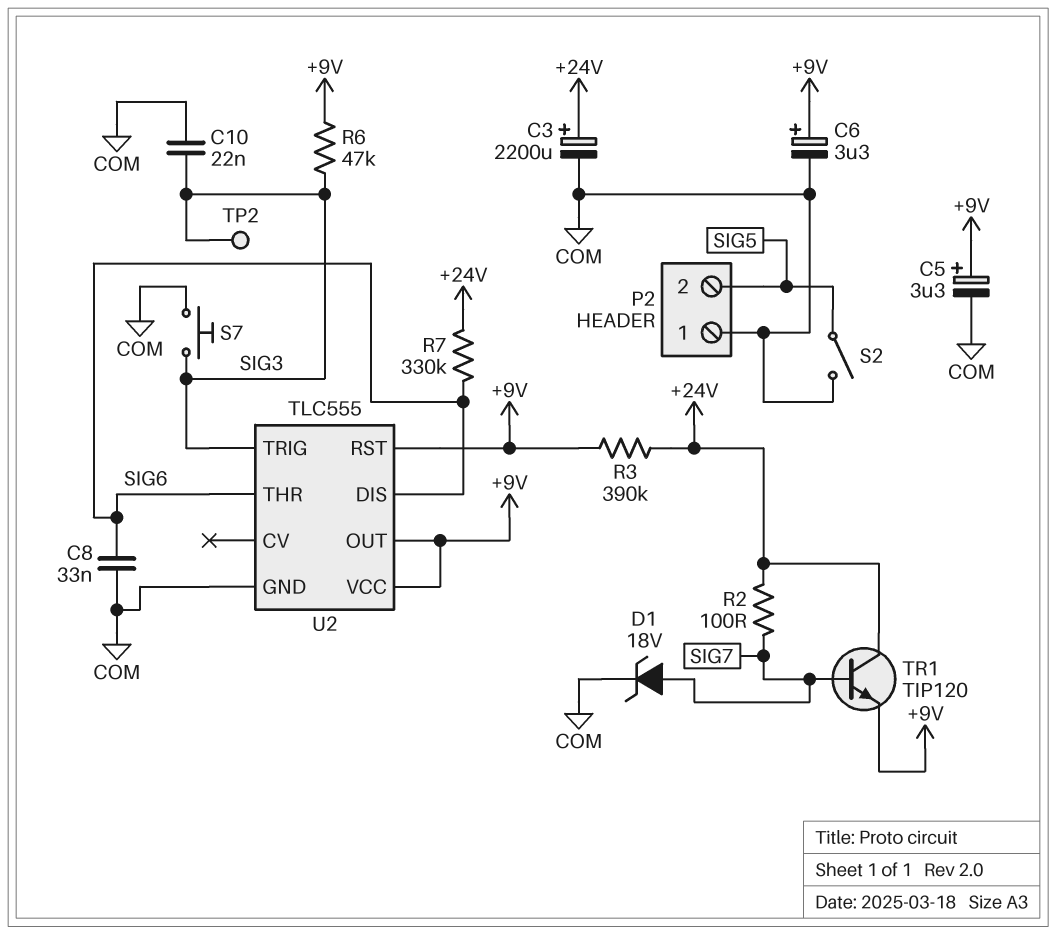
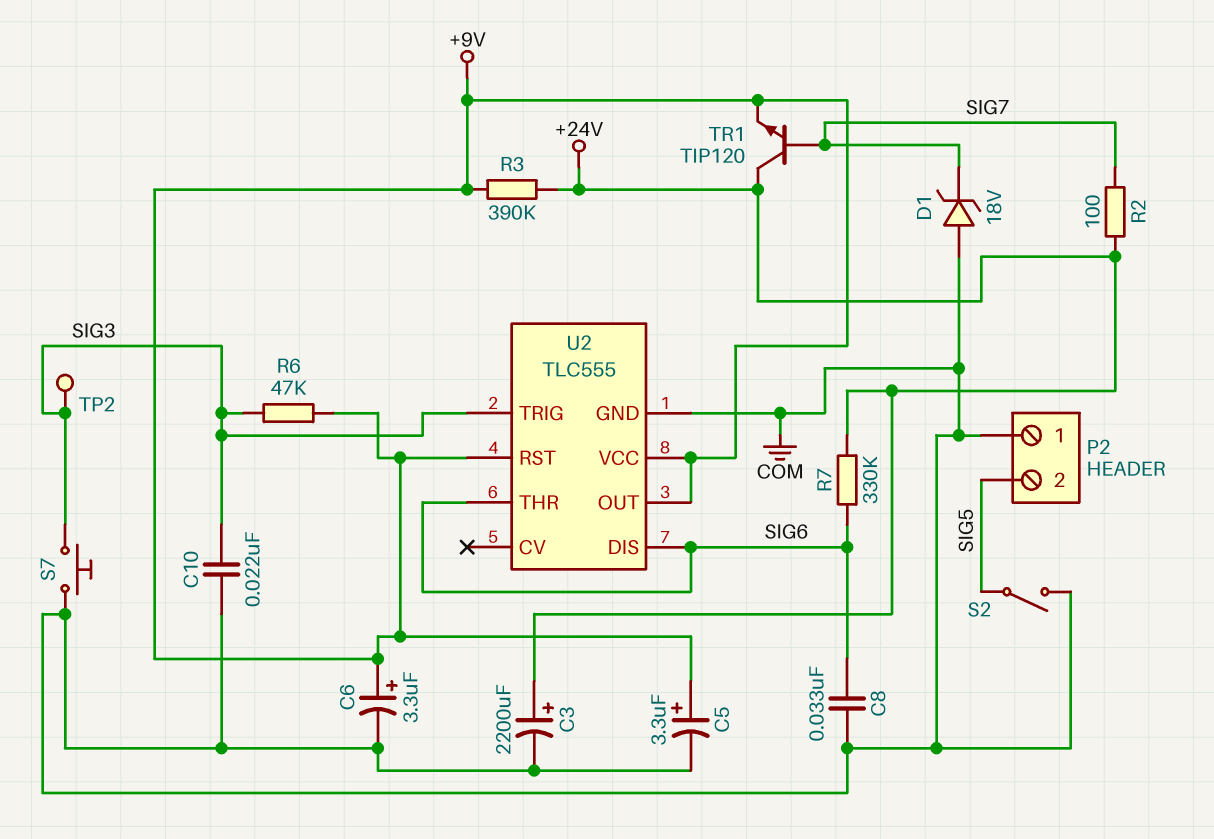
D1: zener 18V (A SIG7, K COM) -> zener 18V (A COM, K SIG7)

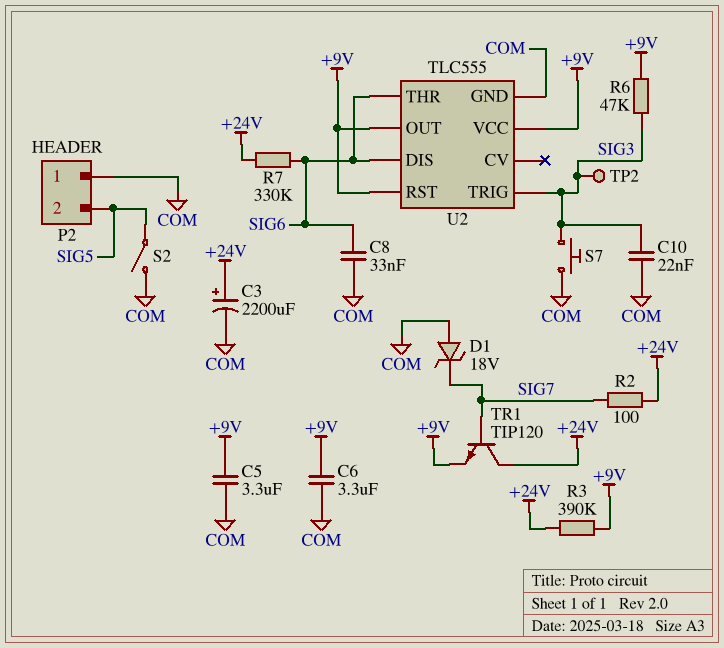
C5: 3.3uF (plus +9V, minus COM) -> 3.3uF (+9V, COM)
C6: 3.3uF (plus +9V, minus COM) -> 3.3uF (+9V, COM)

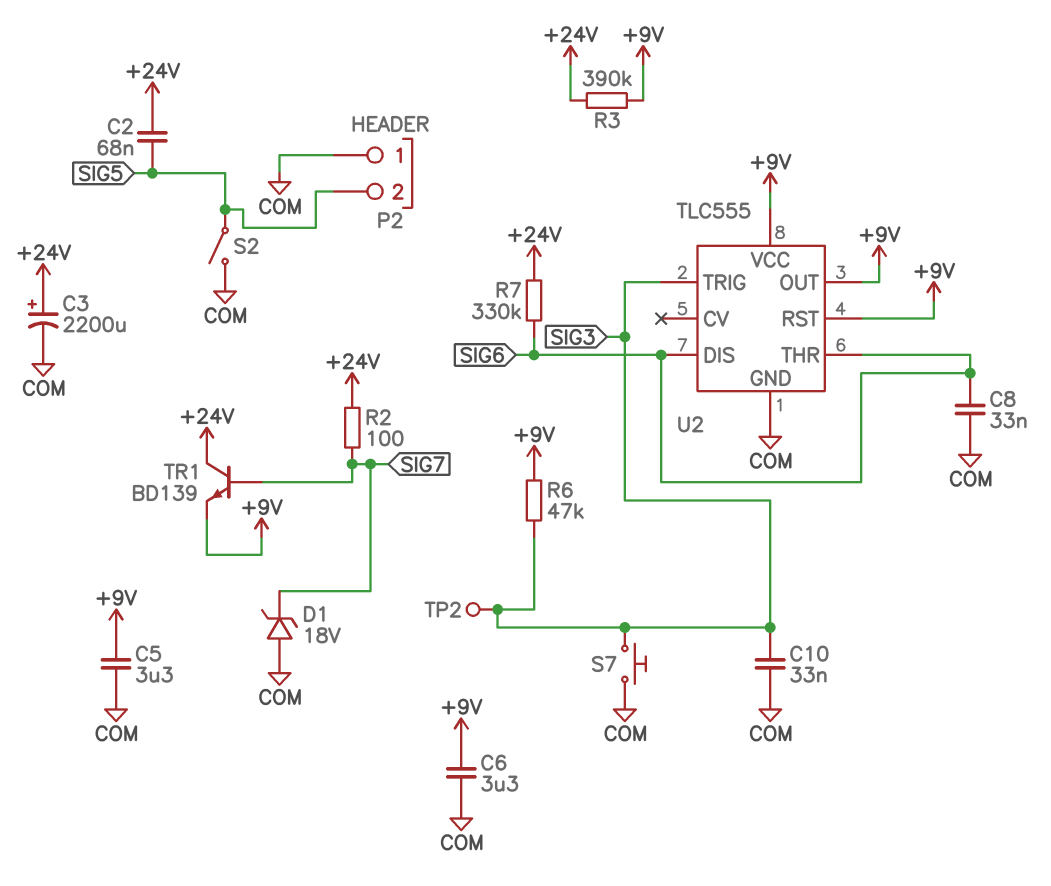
C2: none -> 68nF (+24V, SIG5)
C10: 22nF (COM, SIG3) -> 33nF (COM, SIG3)
TR1: NPN TIP120 (B SIG7, C +24V, E +9V) -> NPN BD139 (B SIG7, C +24V, E +9V)

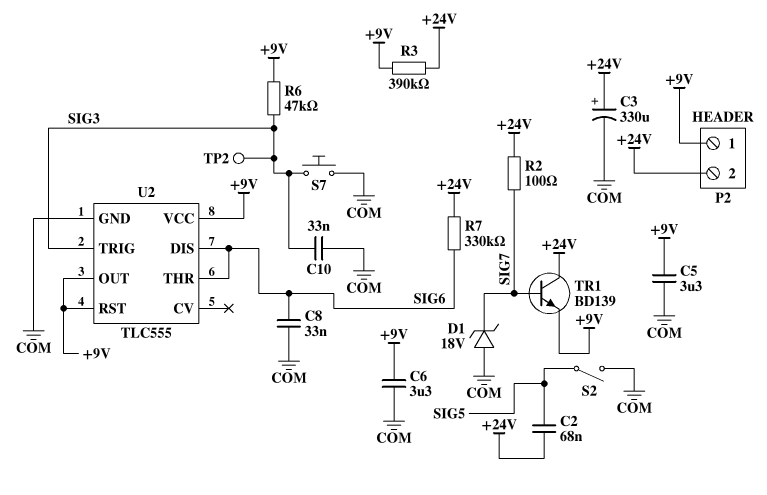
C3: 2200uF (plus +24V, minus COM) -> 330uF (plus +24V, minus COM)
P2 pin 1: COM -> +9V
P2 pin 2: SIG5 -> +24V

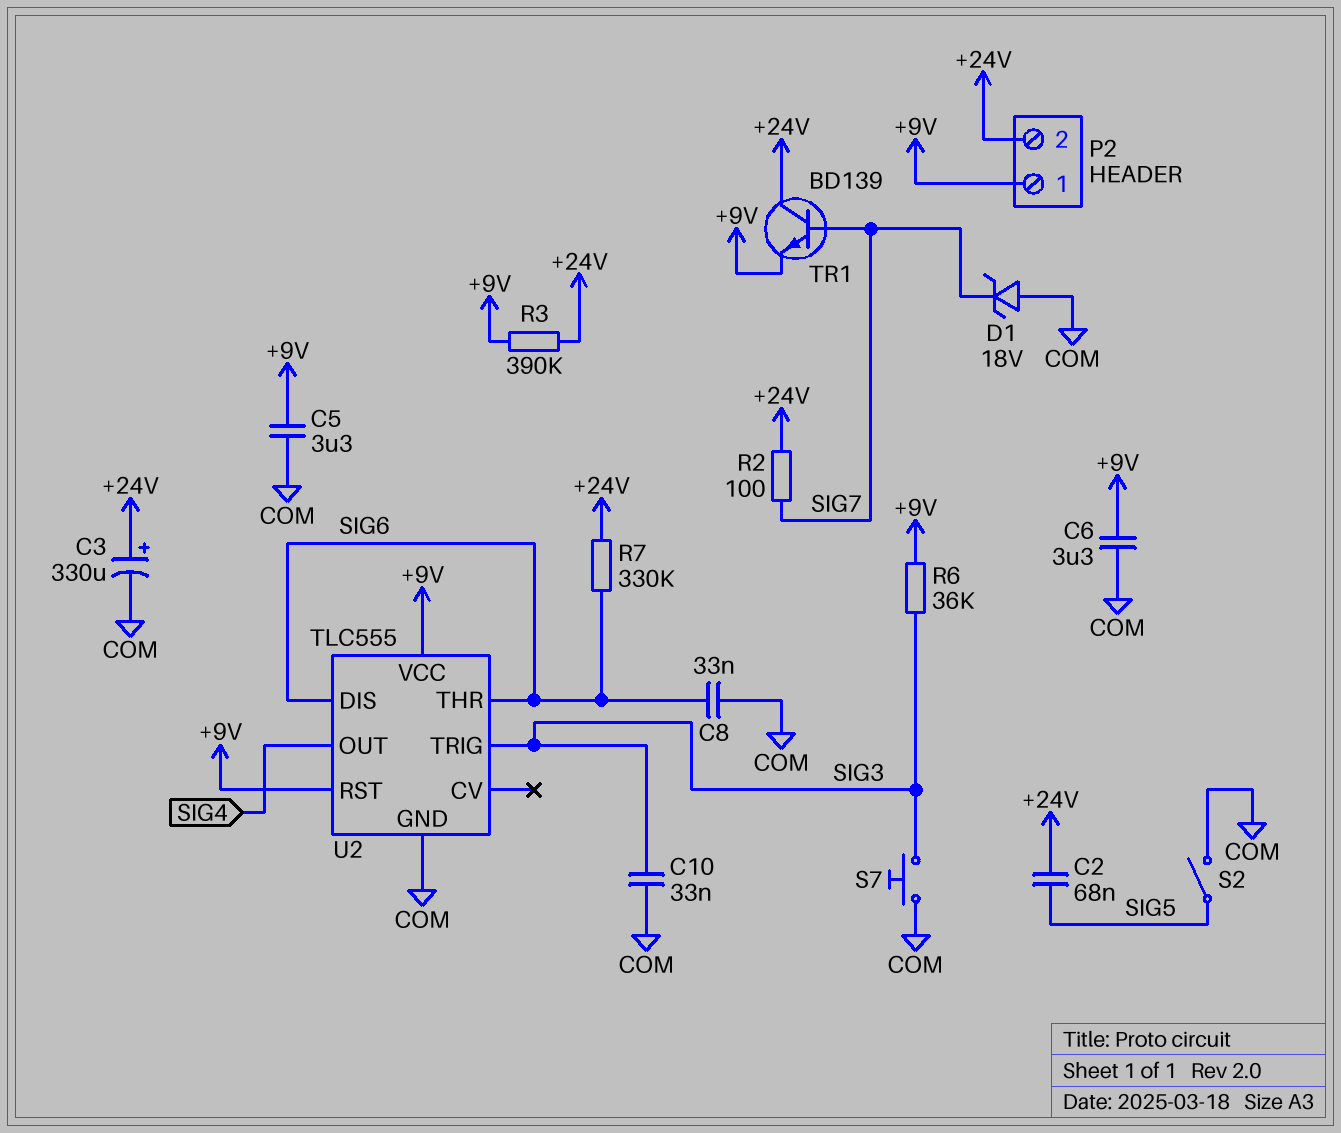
R6: 47k (+9V, SIG3) -> 36k (+9V, SIG3)
TP2: test point (SIG3) -> none
U2 pin OUT: +9V -> SIG4

